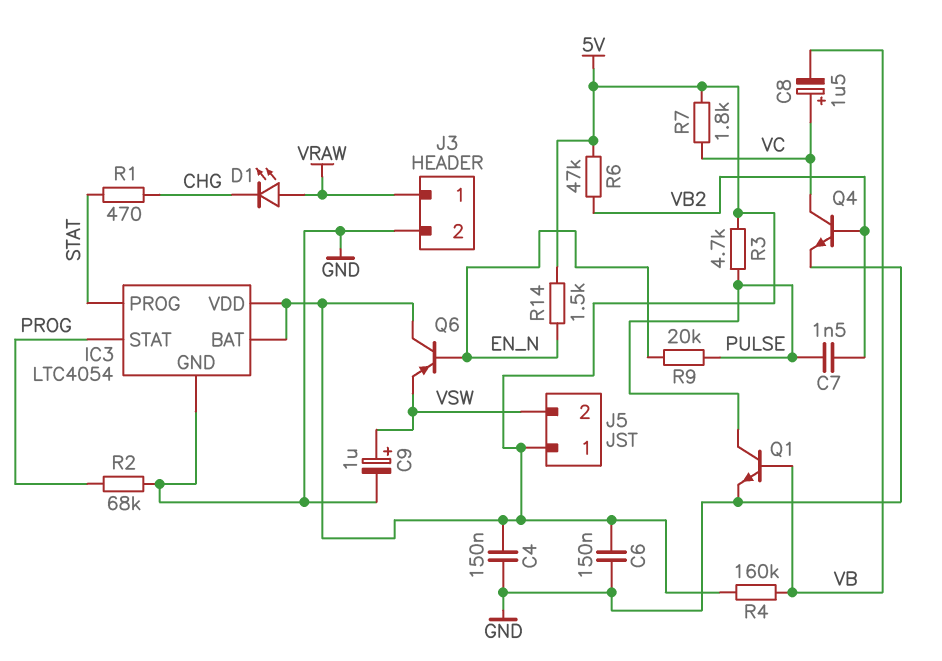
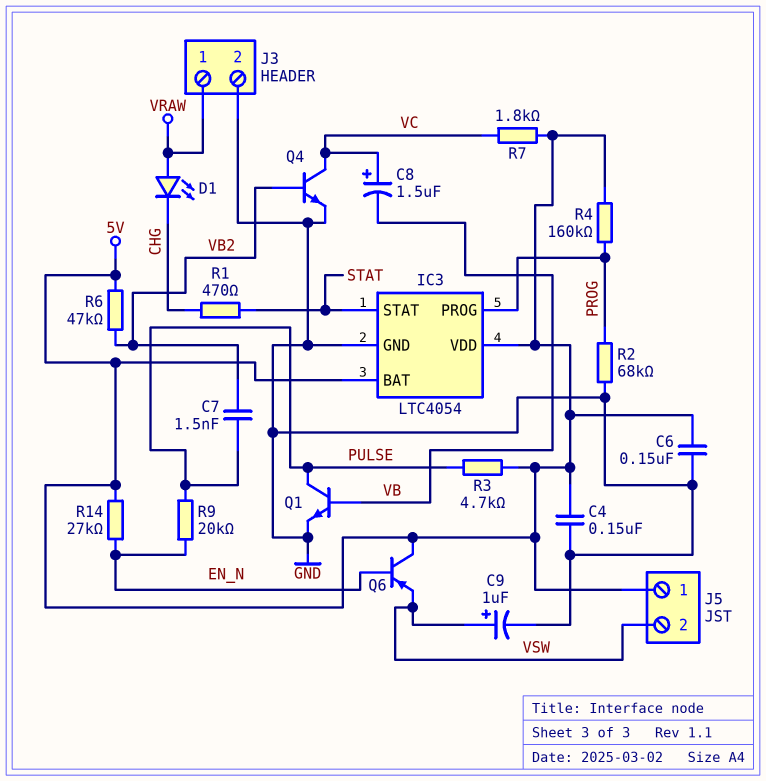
IC3 pin PROG: STAT -> PROG
IC3 pin STAT: PROG -> STAT
R4: 160k (5V, VB) -> 160k (5V, PROG)
R14: 1.5k (5V, EN_N) -> 27k (5V, EN_N)

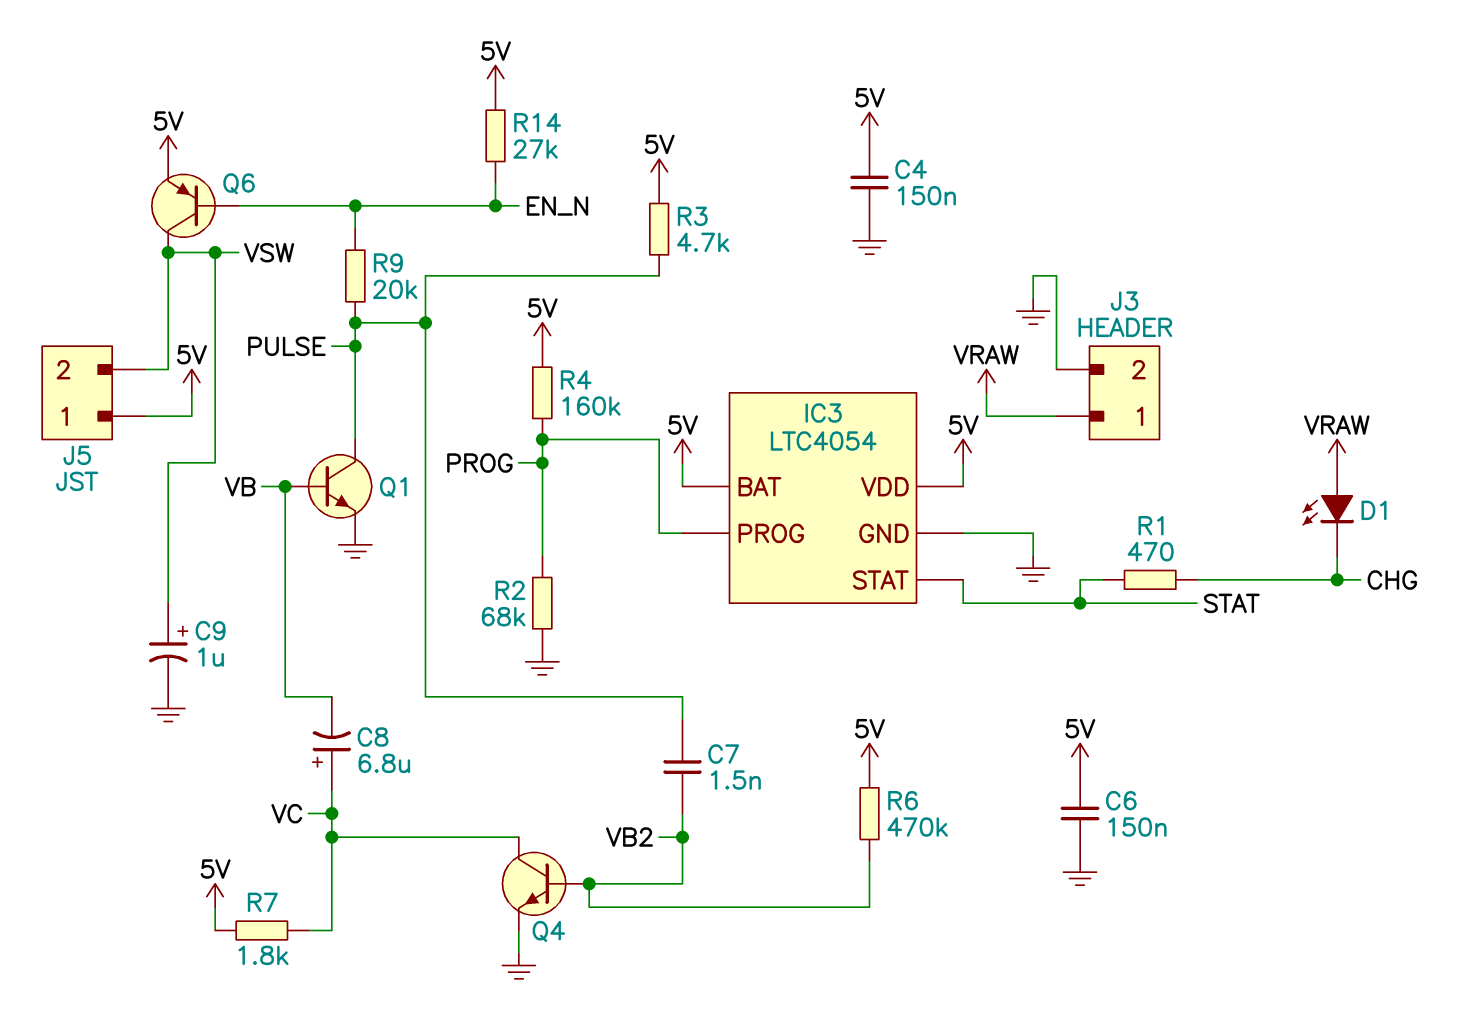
C8: 1.5uF (plus VC, minus VB) -> 6.8uF (plus VC, minus VB)
Q6: PNP (B EN_N, C 5V, E VSW) -> PNP (B EN_N, C VSW, E 5V)
R6: 47k (5V, VB2) -> 470k (5V, VB2)

